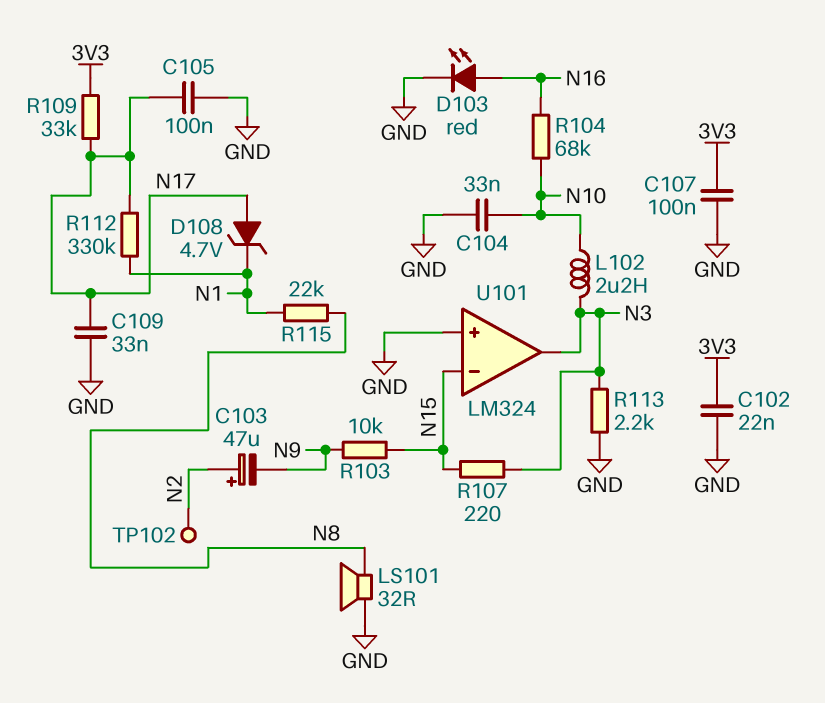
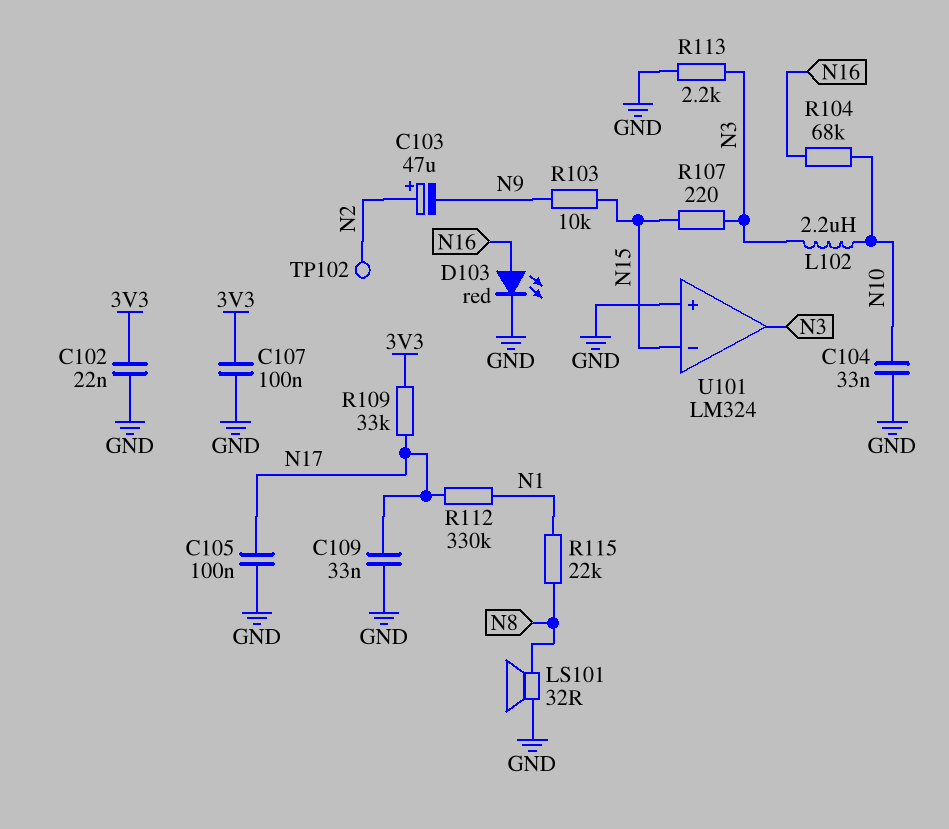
D108: zener 4.7V (A N17, K N1) -> none

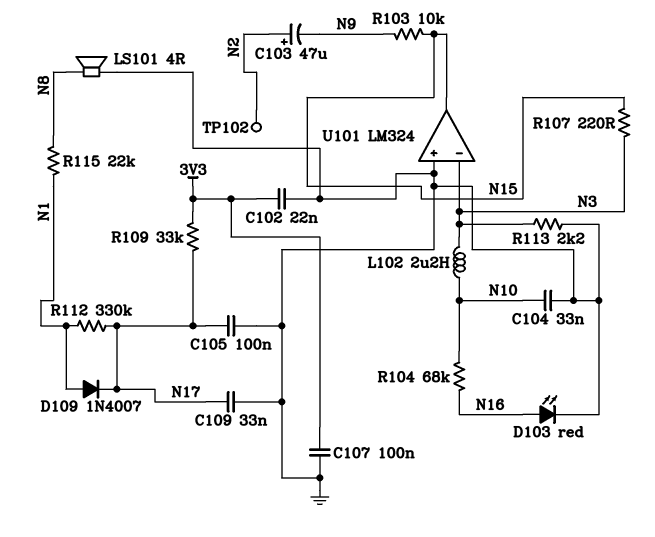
D109: none -> diode 1N4007 (A N1, K N17)
LS101: speaker 32R (GND, N8) -> speaker 4R (GND, N8)
U101 pin in-: N15 -> N3
U101 pin out: N3 -> N15

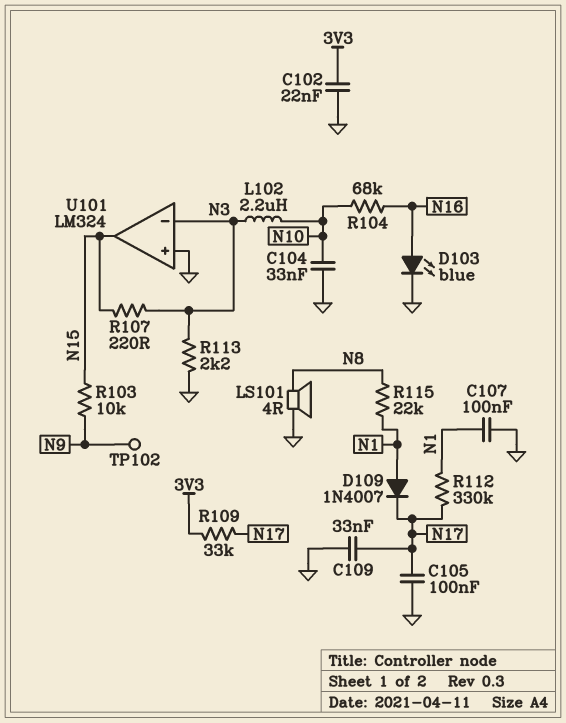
C103: 47uF (plus N2, minus N9) -> none
C107: 100nF (3V3, GND) -> 100nF (GND, N1)
D103: LED red (A N16, K GND) -> LED blue (A N16, K GND)
TP102: test point (N2) -> test point (N9)

